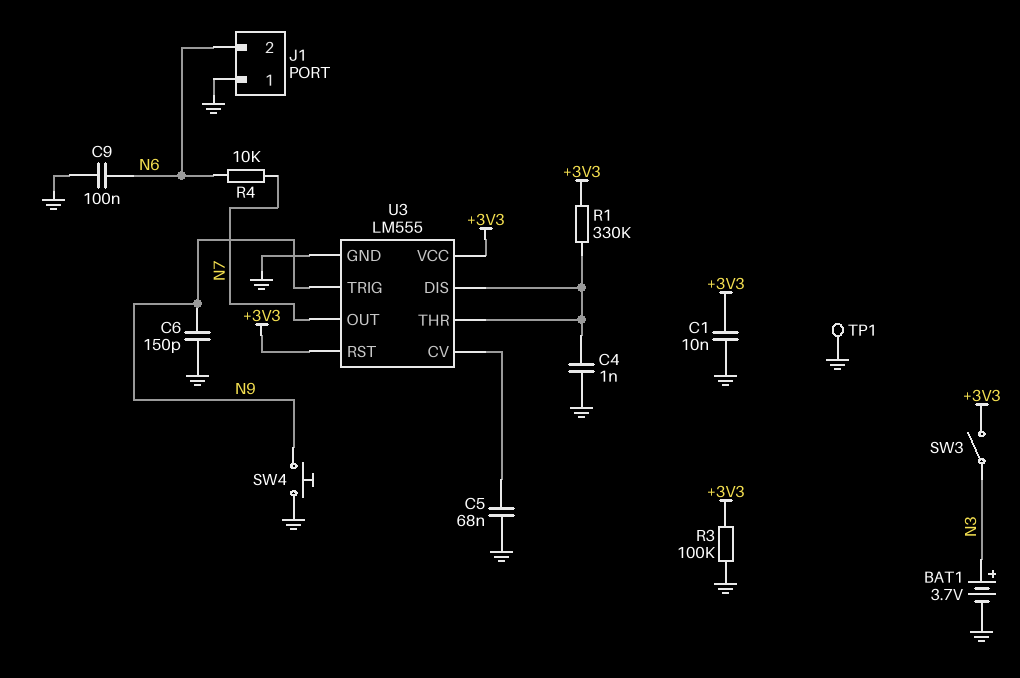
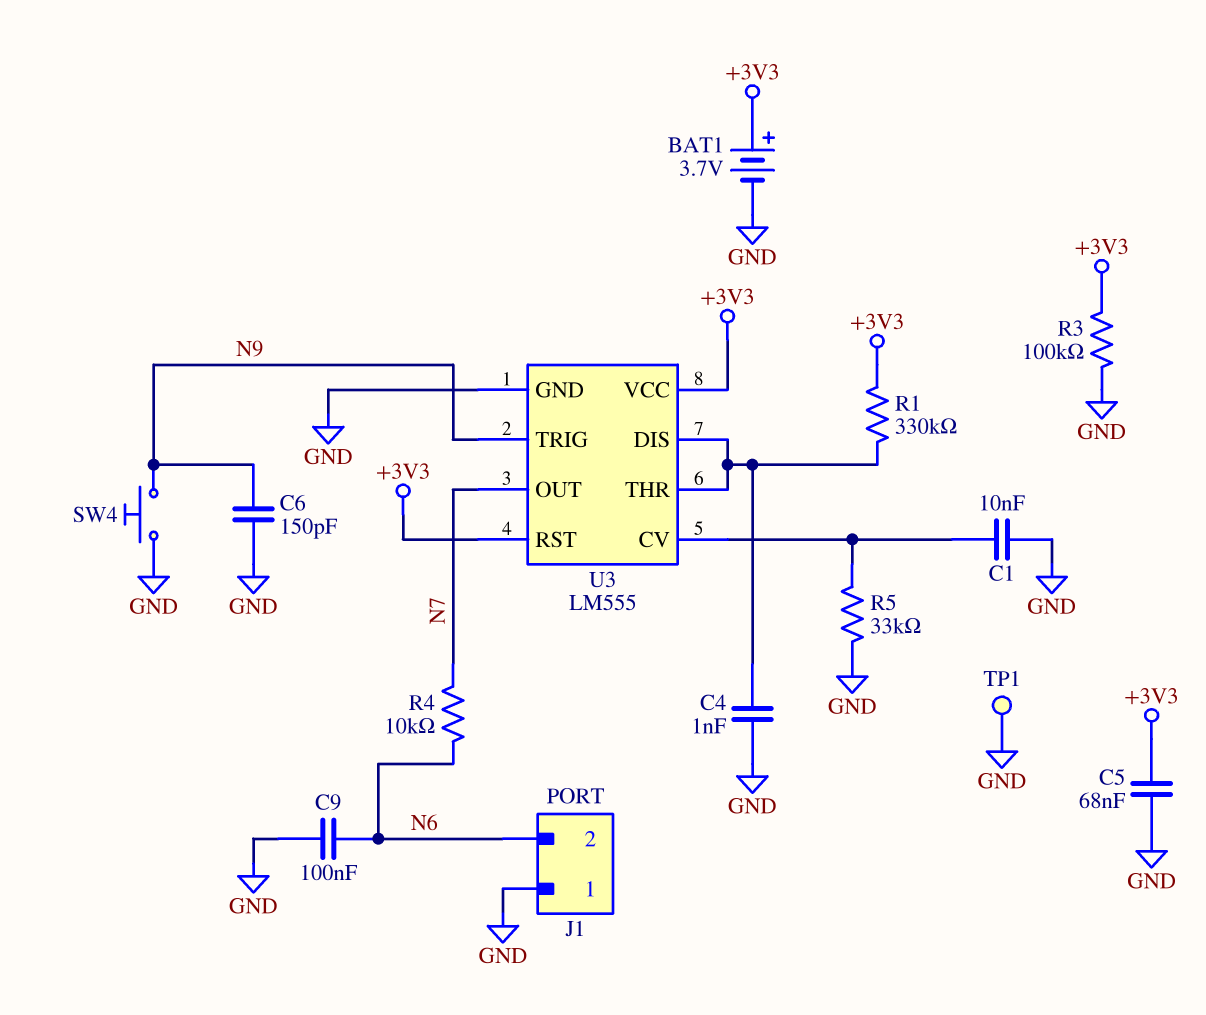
BAT1: 3.7V (plus N3, minus GND) -> 3.7V (plus +3V3, minus GND)
C1: 10nF (+3V3, GND) -> 10nF (GND, U3/CV)
C5: 68nF (GND, U3/CV) -> 68nF (+3V3, GND)
R5: none -> 33k (GND, U3/CV)
SW3: switch (+3V3, N3) -> none

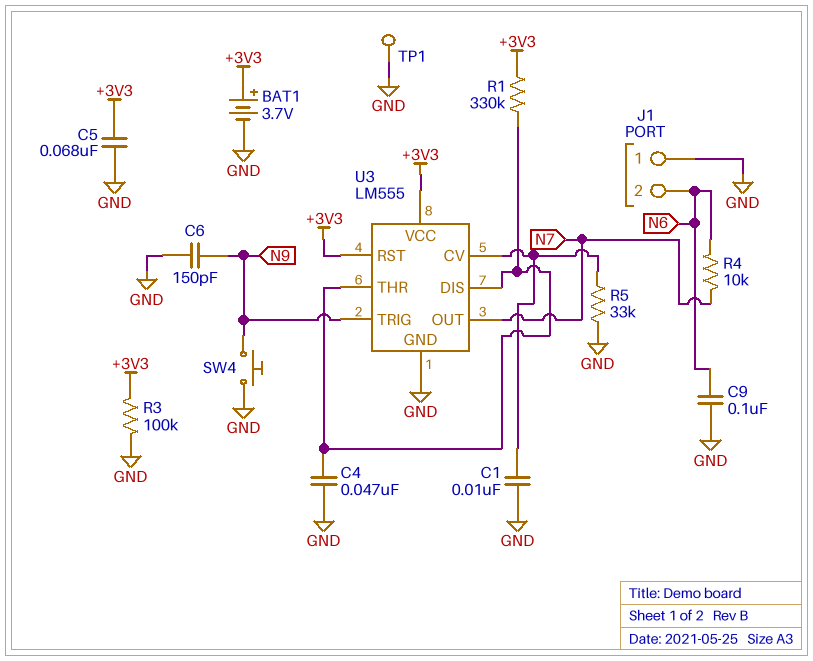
C4: 1nF (GND, U3/DIS) -> 47nF (GND, U3/DIS)

